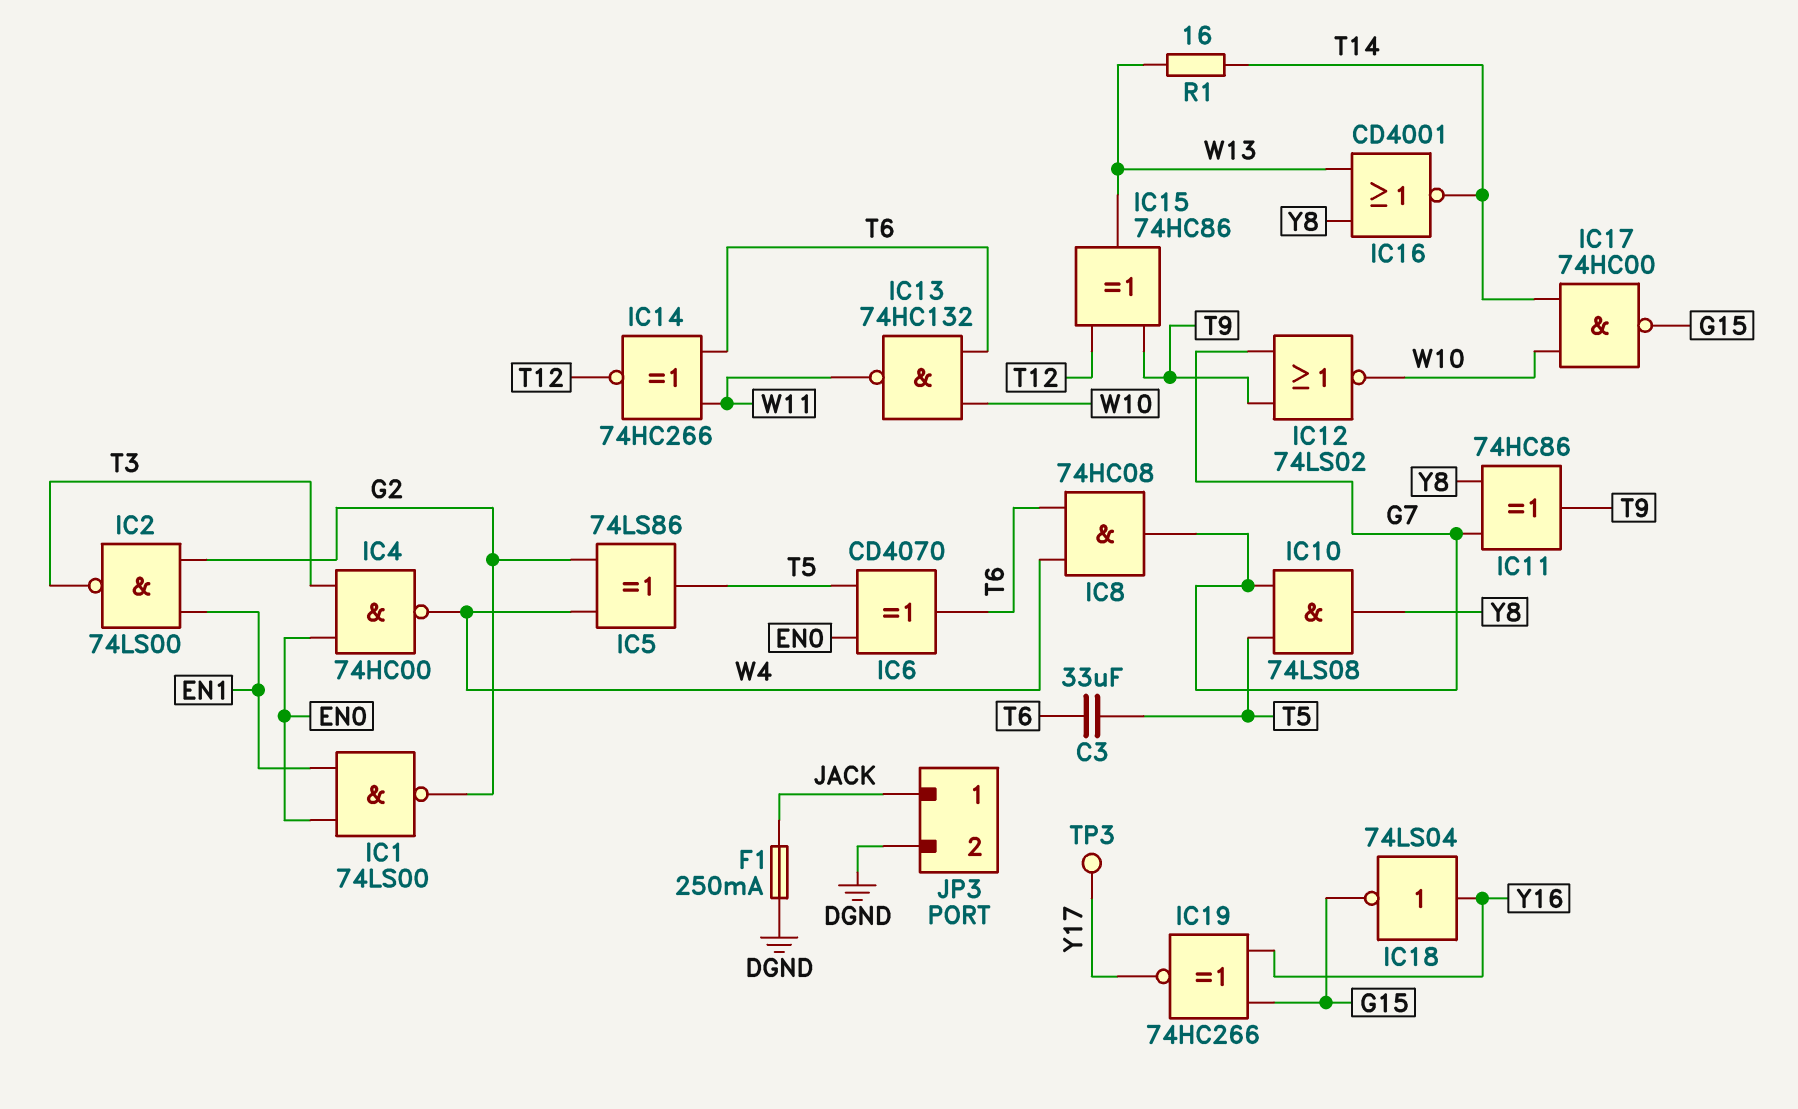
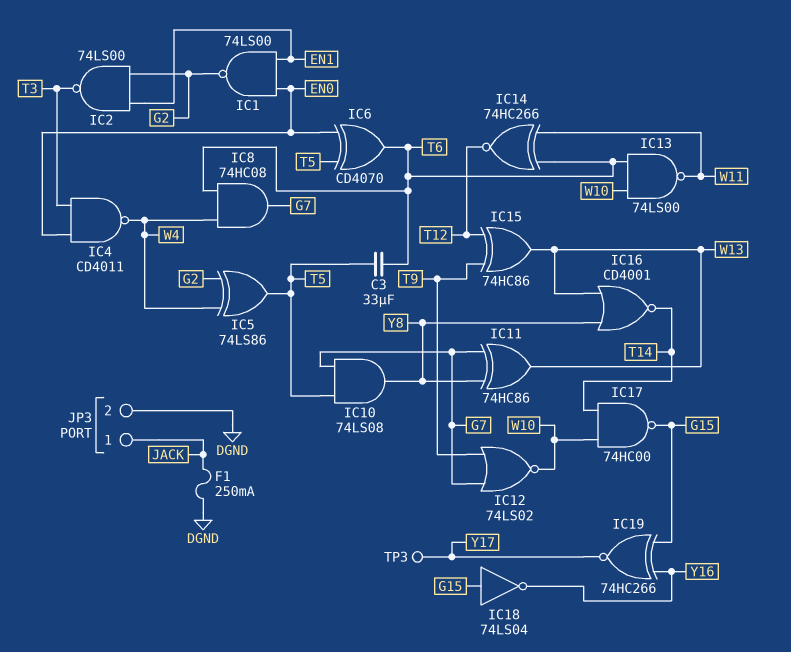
IC4: NAND 74HC00 (in EN0, in T3, out W4) -> NAND CD4011 (in EN0, in T3, out W4)
IC11: XOR 74HC86 (in G7, in Y8, out T9) -> XOR 74HC86 (in G7, in Y8, out W13)
IC13: NAND 74HC132 (in T6, in W10, out W11) -> NAND 74LS00 (in T6, in W10, out W11)
IC18: NOT 74LS04 (in Y16, out G15) -> NOT 74LS04 (in G15, out Y16)
R1: 16 (T14, W13) -> none

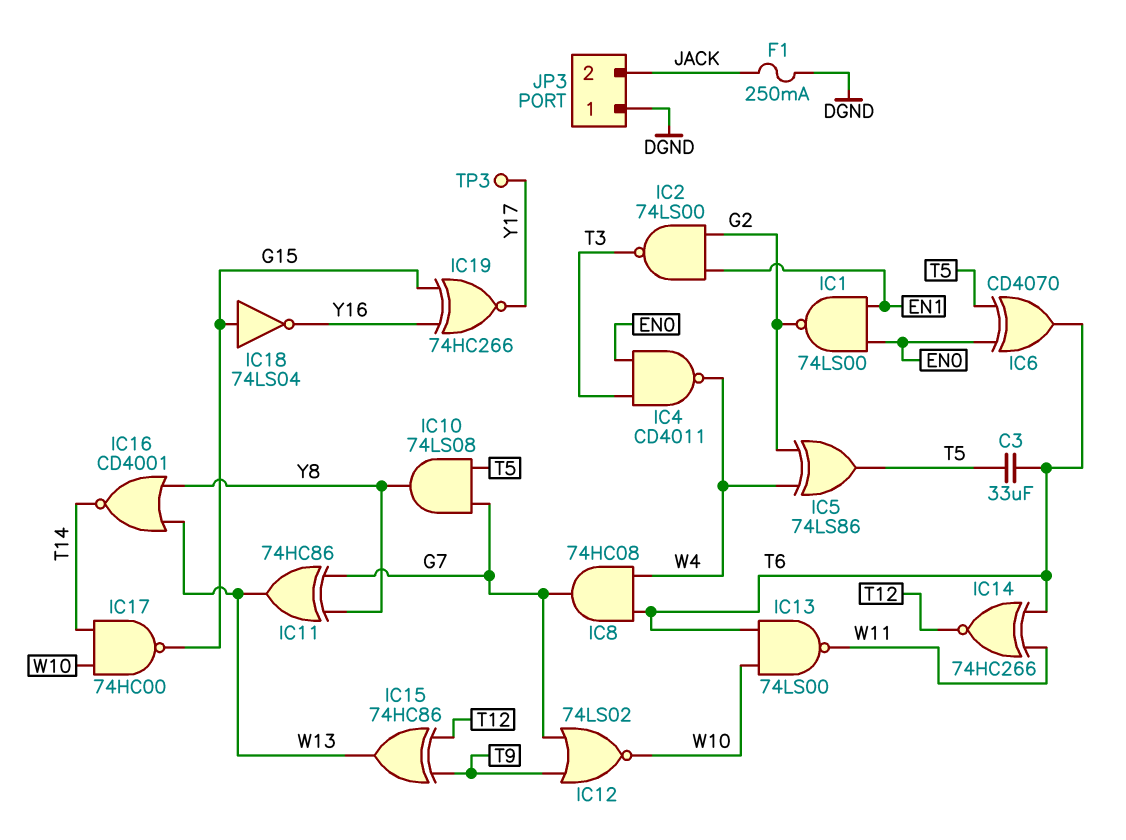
JP3 pin 1: JACK -> DGND
JP3 pin 2: DGND -> JACK

